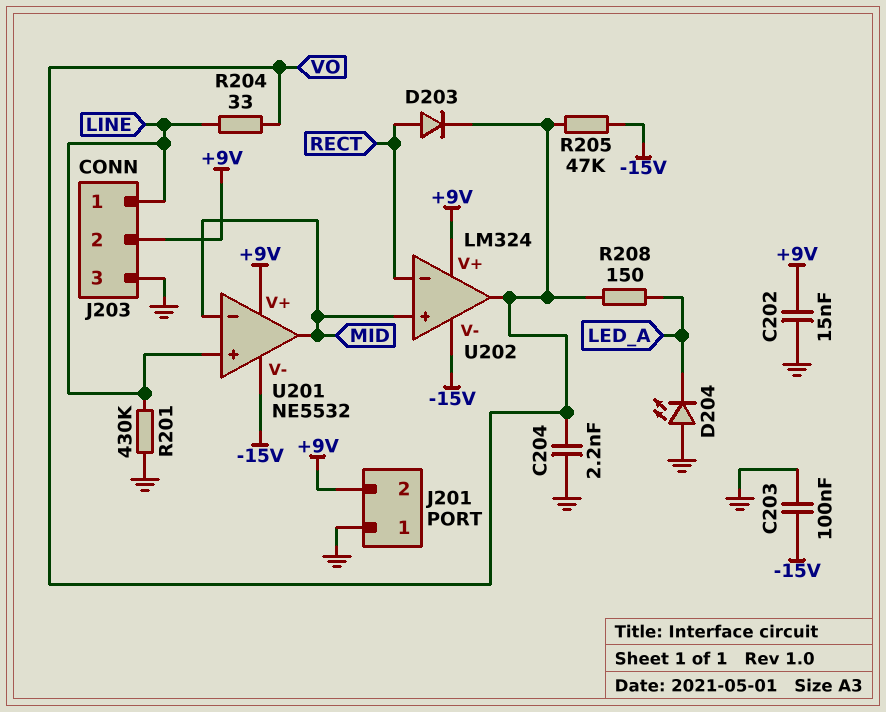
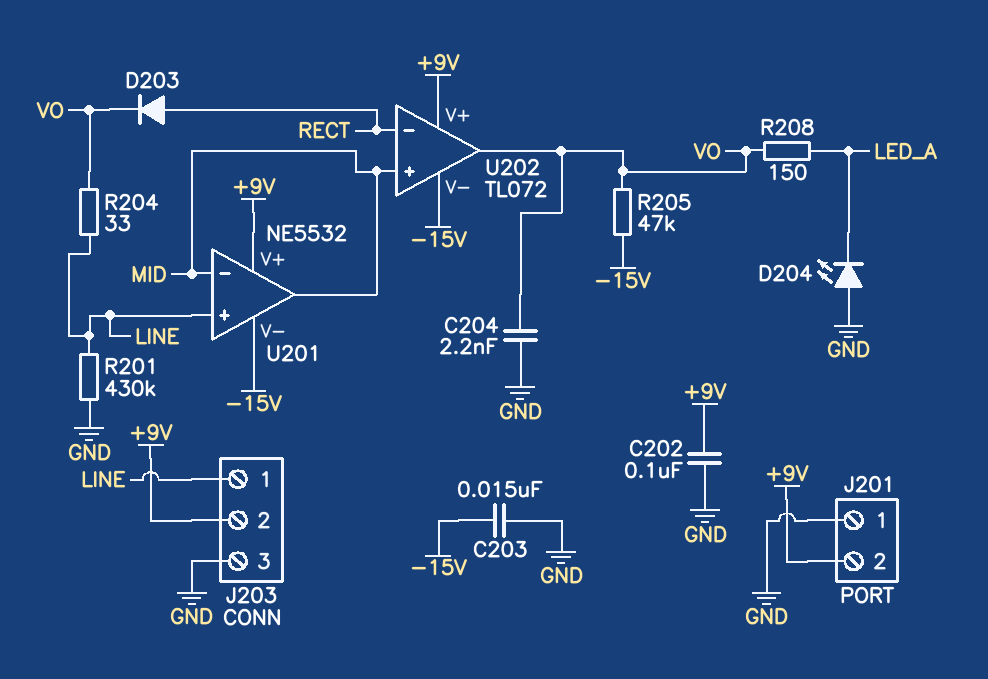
C202: 15nF (+9V, GND) -> 100nF (+9V, GND)
C203: 100nF (-15V, GND) -> 15nF (-15V, GND)
U202: LM324 -> TL072

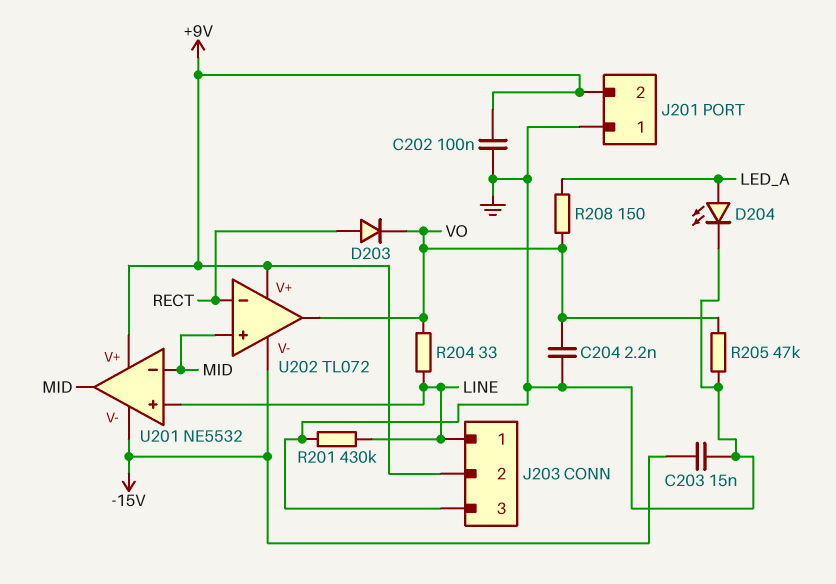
D204: LED (A GND, K LED_A) -> LED (A LED_A, K GND)
R205: 47k (-15V, VO) -> 47k (GND, VO)

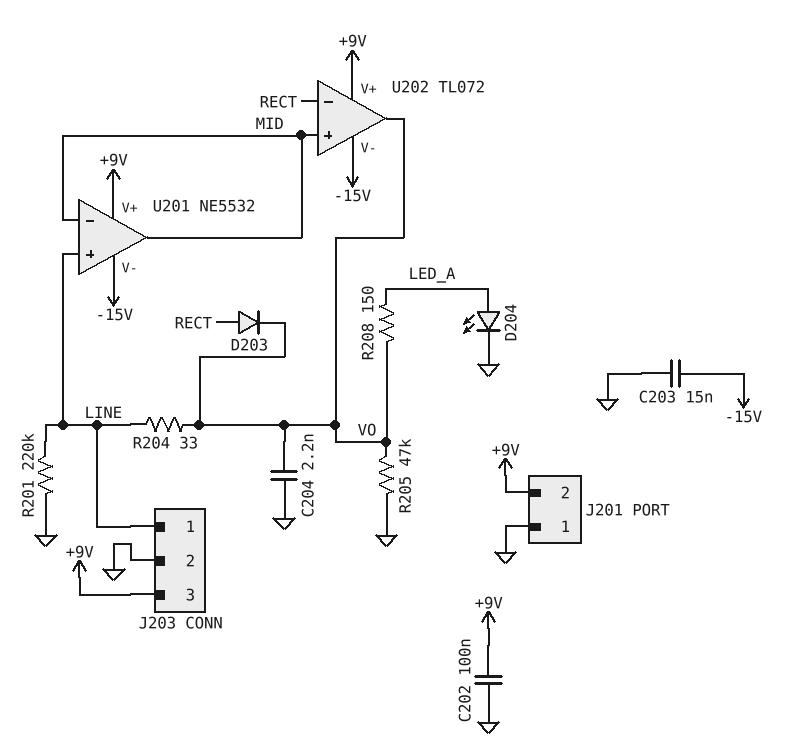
J203 pin 2: +9V -> GND
J203 pin 3: GND -> +9V
R201: 430k (GND, LINE) -> 220k (GND, LINE)

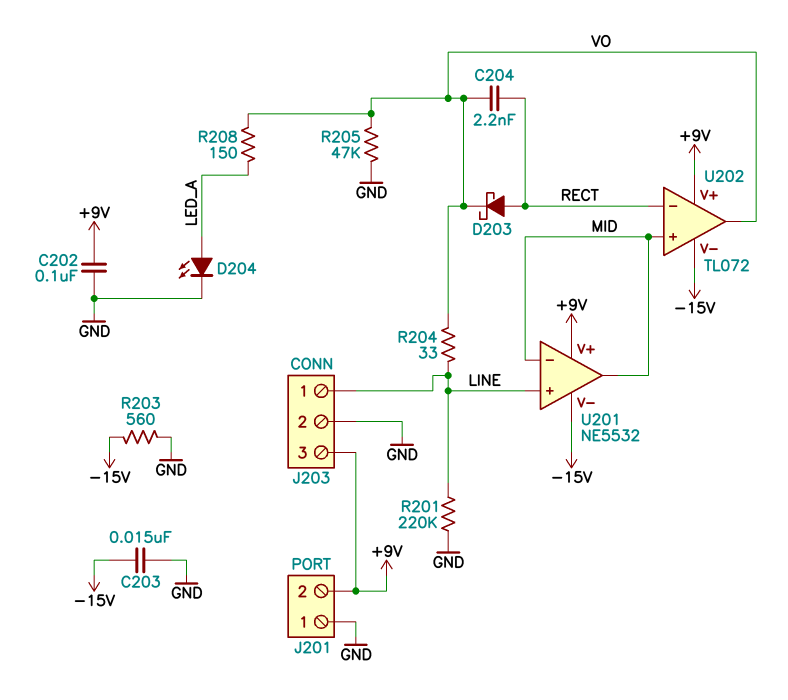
C204: 2.2nF (GND, VO) -> 2.2nF (RECT, VO)
D203: diode (A RECT, K VO) -> schottky (A RECT, K VO)
R203: none -> 560 (-15V, GND)

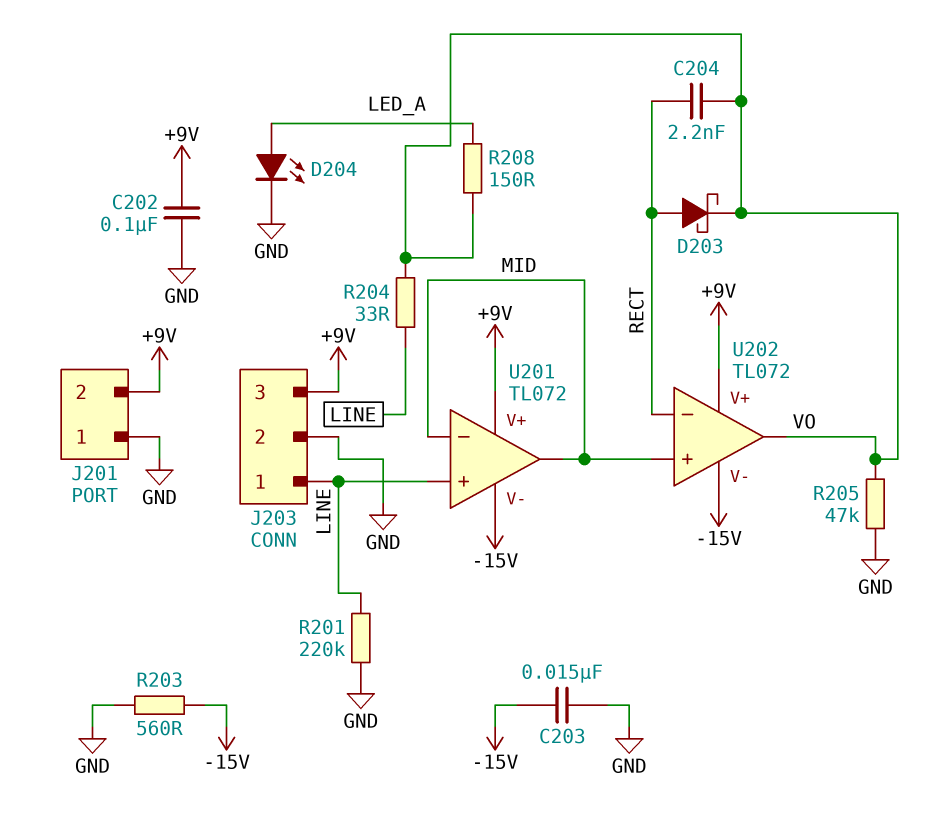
U201: NE5532 -> TL072

